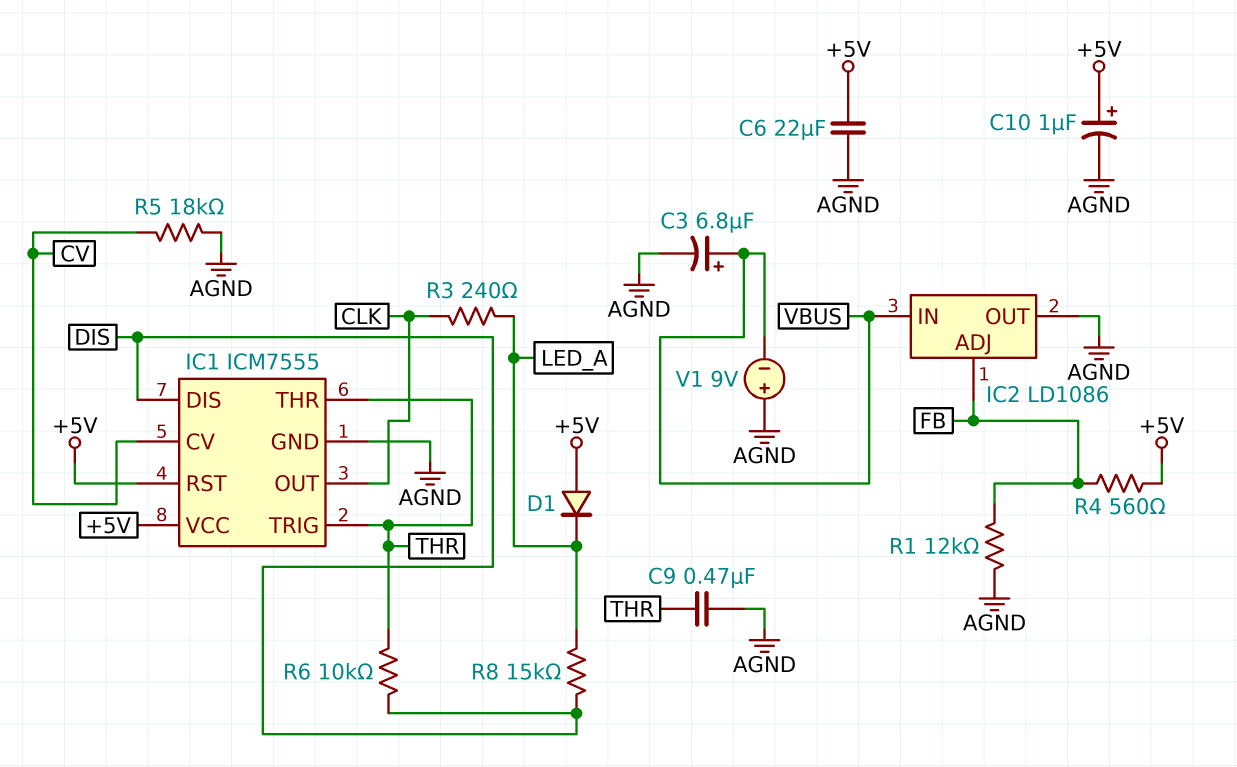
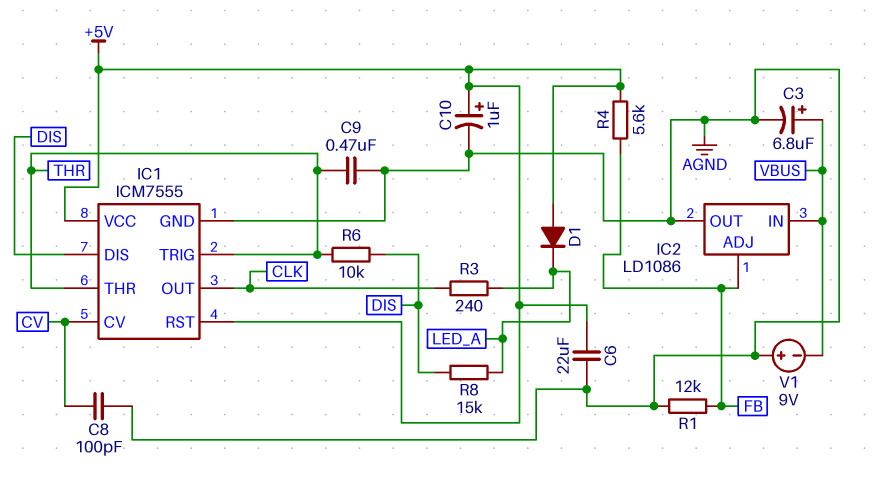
C8: none -> 100pF (AGND, CV)
R4: 560 (+5V, FB) -> 5.6k (+5V, FB)
R5: 18k (AGND, CV) -> none

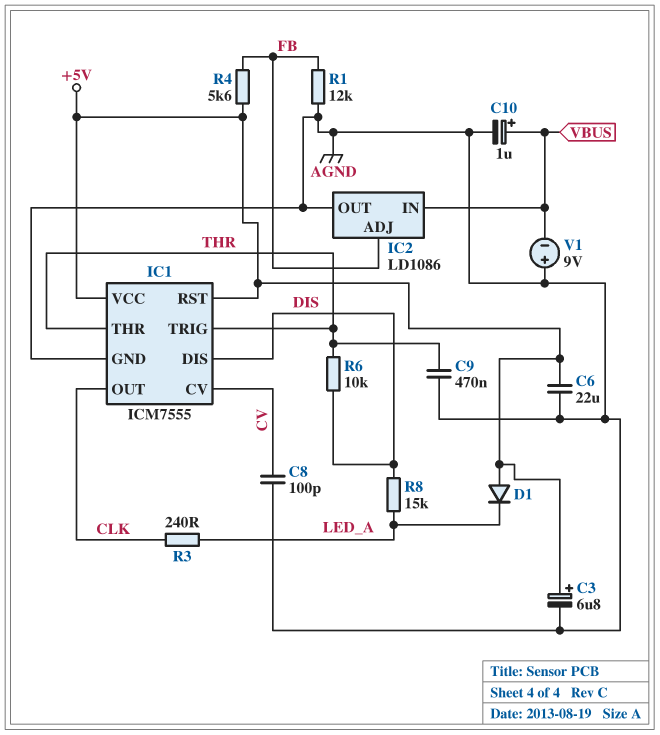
C3: 6.8uF (plus VBUS, minus AGND) -> 6.8uF (plus +5V, minus AGND)
C10: 1uF (plus +5V, minus AGND) -> 1uF (plus VBUS, minus AGND)

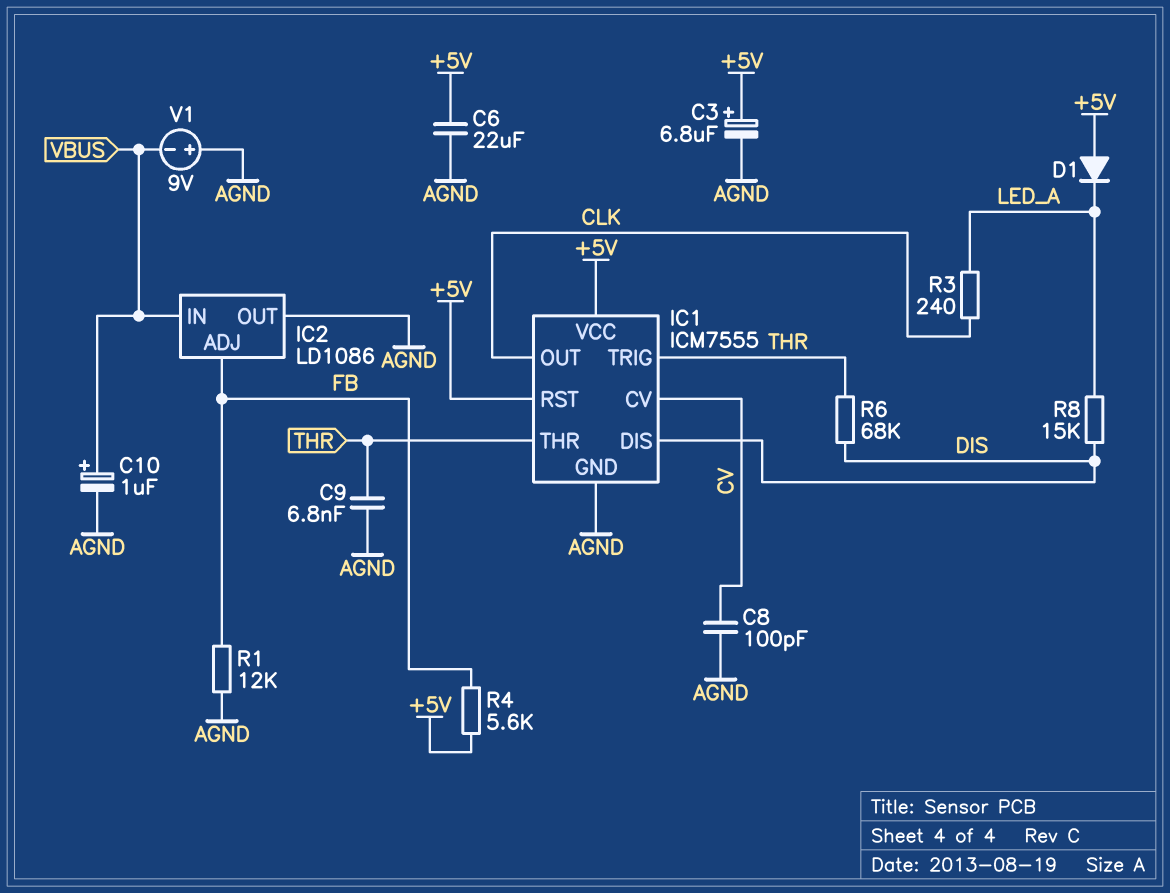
C9: 470nF (AGND, THR) -> 6.8nF (AGND, THR)
R6: 10k (DIS, THR) -> 68k (DIS, THR)

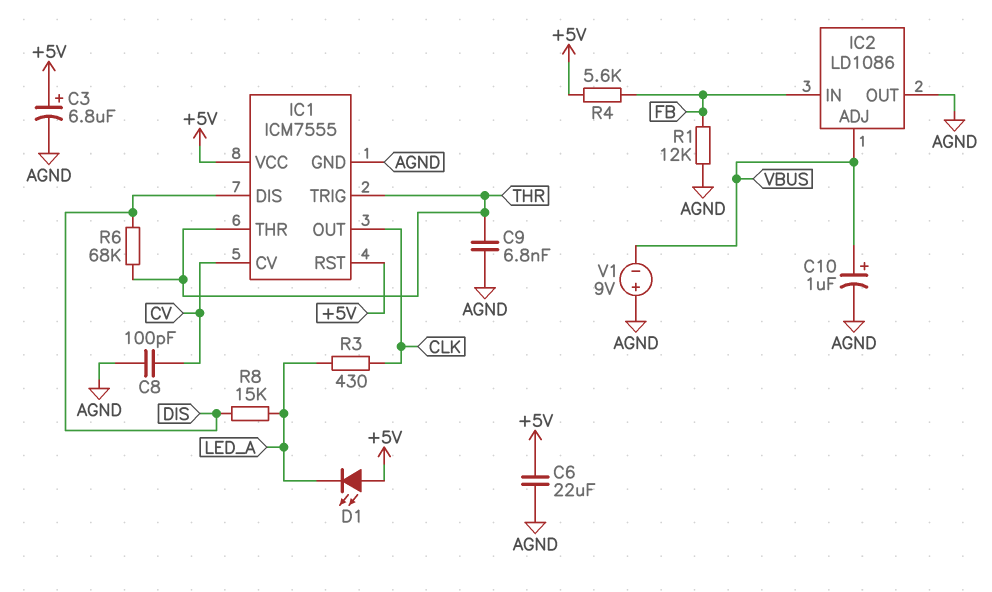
D1: diode (A +5V, K LED_A) -> LED (A +5V, K LED_A)
IC2 pin ADJ: FB -> VBUS
IC2 pin IN: VBUS -> FB
R3: 240 (CLK, LED_A) -> 430 (CLK, LED_A)

